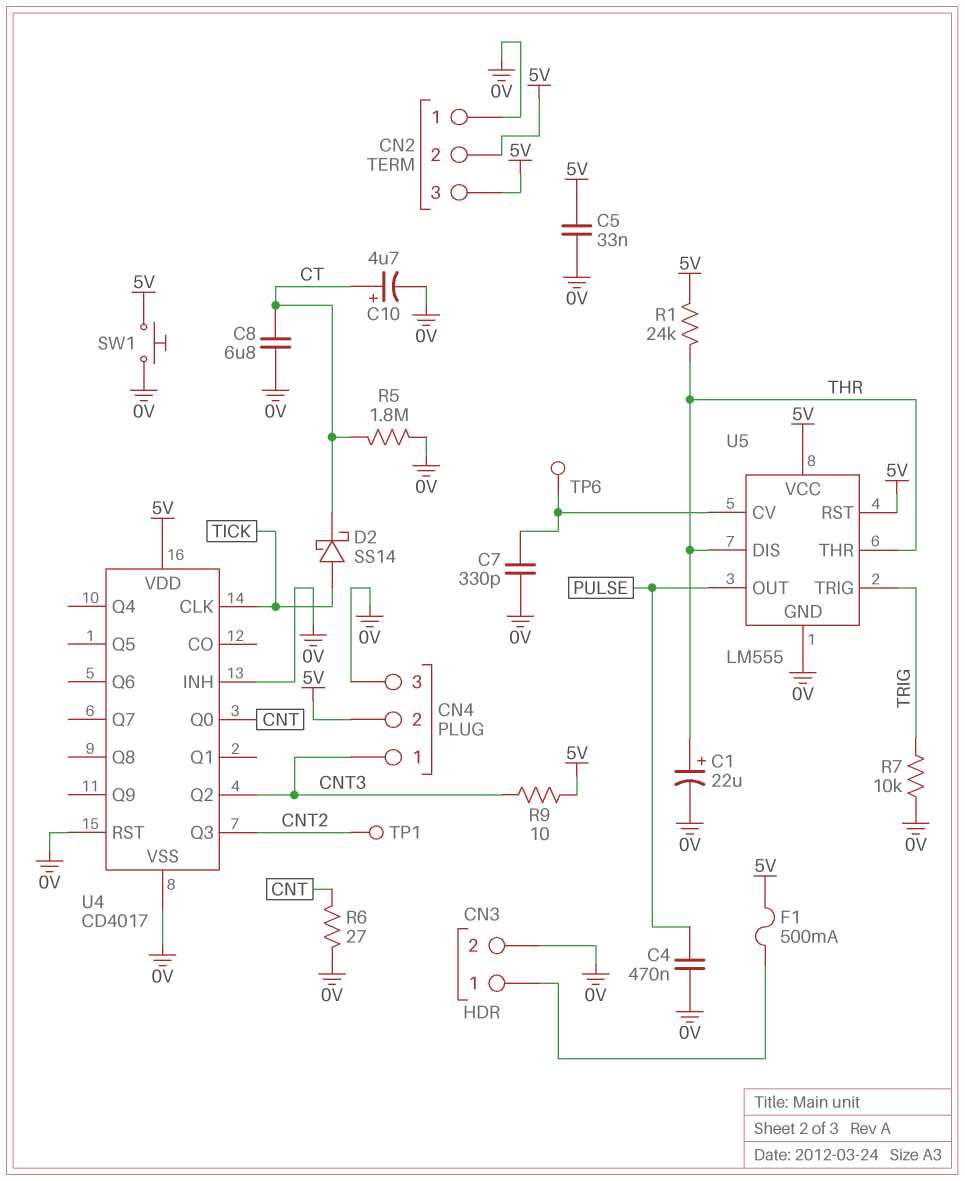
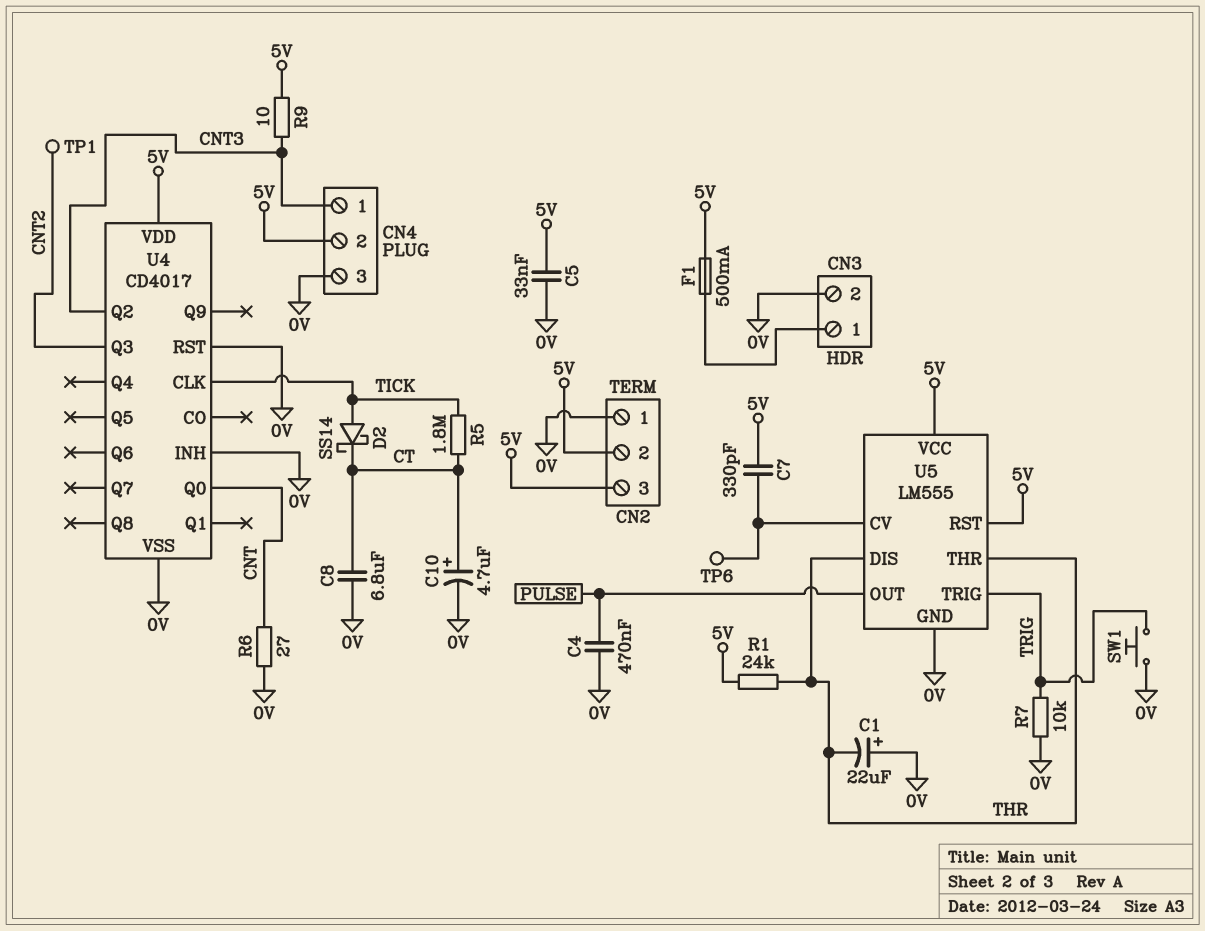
C1: 22uF (plus THR, minus 0V) -> 22uF (plus 0V, minus THR)
C7: 330pF (0V, U5/CV) -> 330pF (5V, U5/CV)
R5: 1.8M (0V, CT) -> 1.8M (CT, TICK)
SW1: button (0V, 5V) -> button (0V, TRIG)

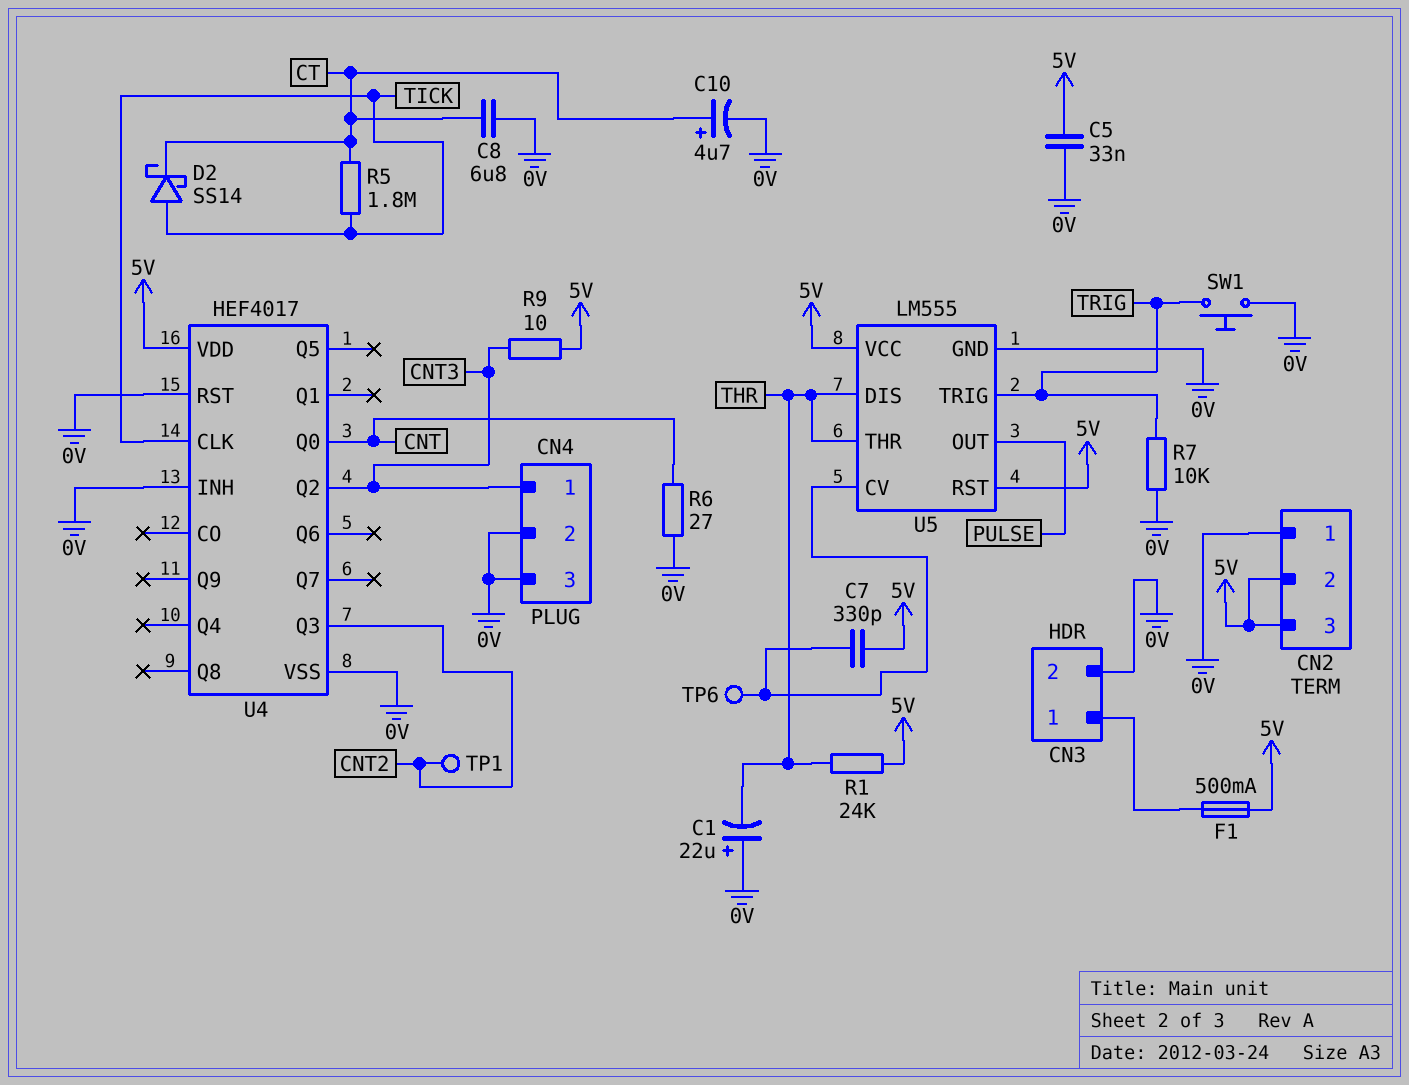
C4: 470nF (0V, PULSE) -> none
CN4 pin 2: 5V -> 0V
U4: CD4017 -> HEF4017

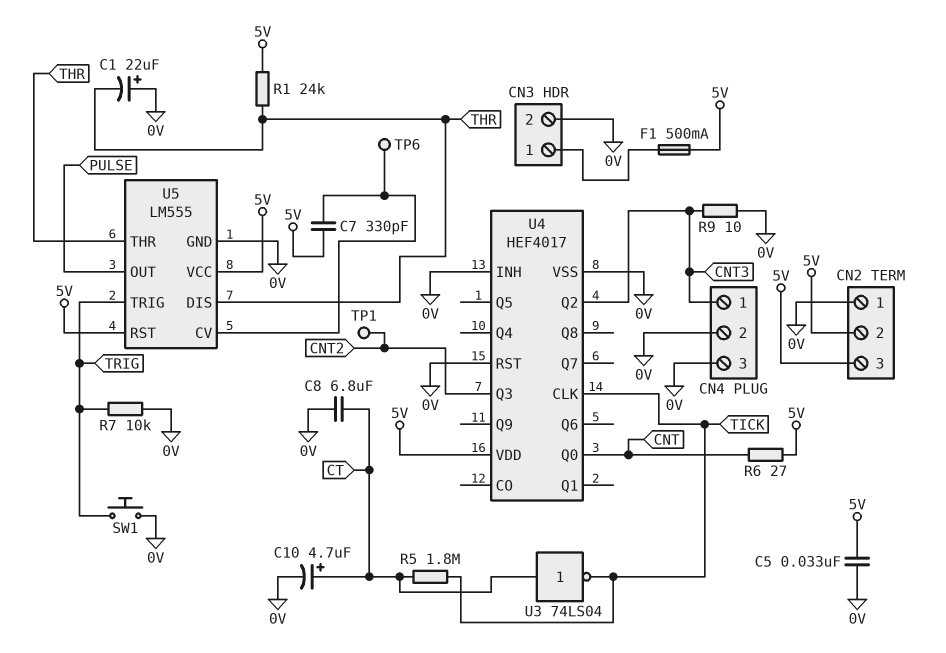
D2: schottky SS14 (A TICK, K CT) -> none
R6: 27 (0V, CNT) -> 27 (5V, CNT)
R9: 10 (5V, CNT3) -> 10 (0V, CNT3)
U3: none -> NOT 74LS04 (in CT, out TICK)

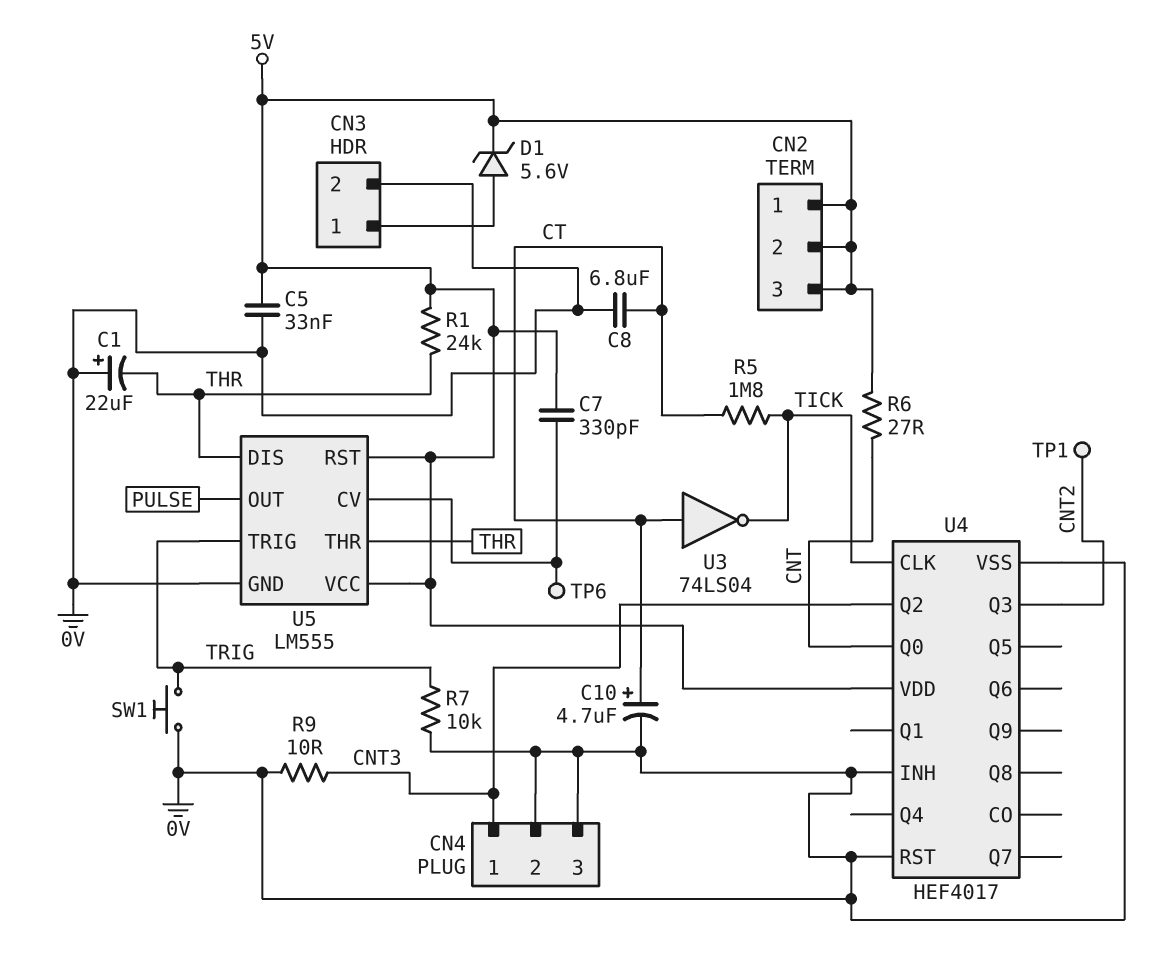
CN2 pin 1: 0V -> 5V
D1: none -> zener 5.6V (A CN3/1, K 5V)
F1: 500mA (5V, CN3/1) -> none

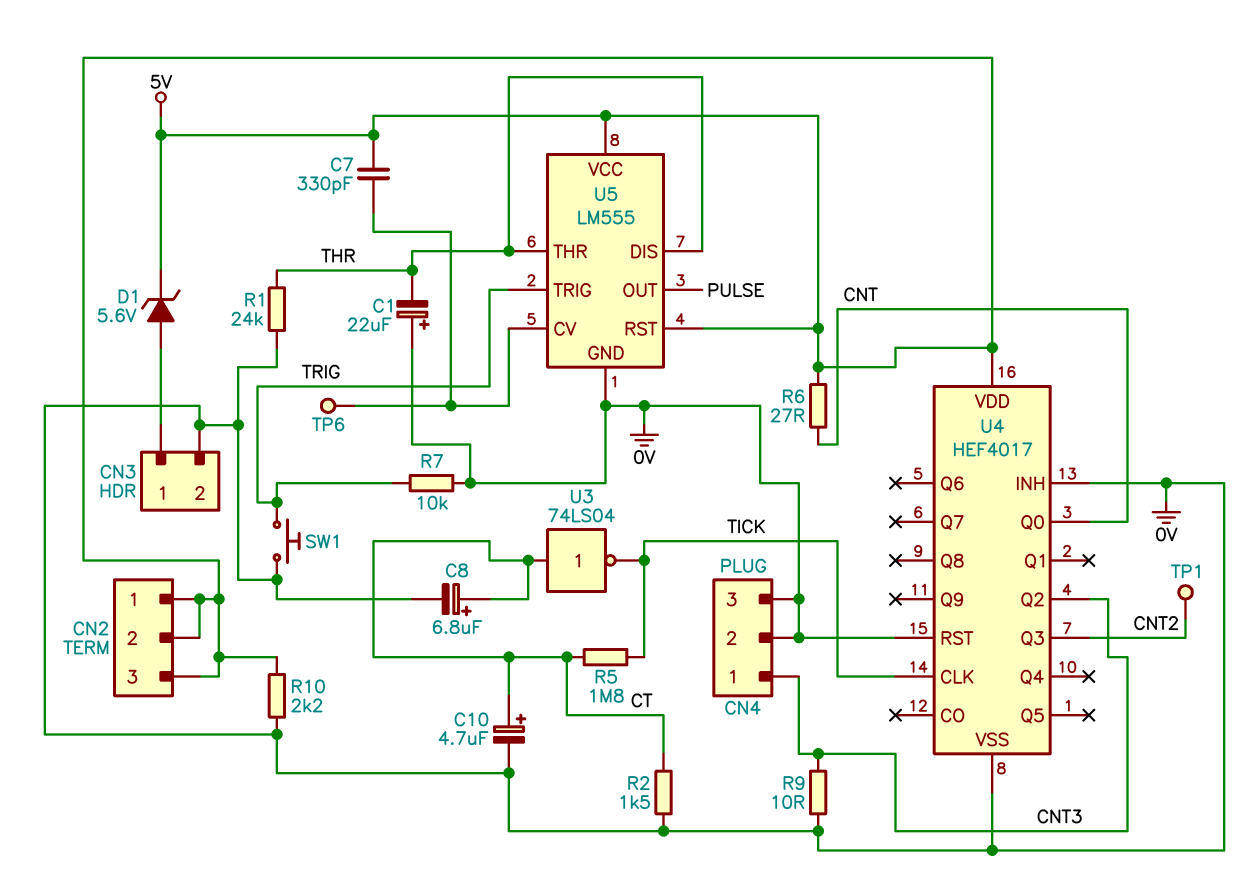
C5: 33nF (0V, 5V) -> none
C8: 6.8uF (0V, CT) -> 6.8uF (plus CT, minus 0V)
R1: 24k (5V, THR) -> 24k (0V, THR)
R2: none -> 1.5k (0V, CT)
R10: none -> 2.2k (0V, 5V)

